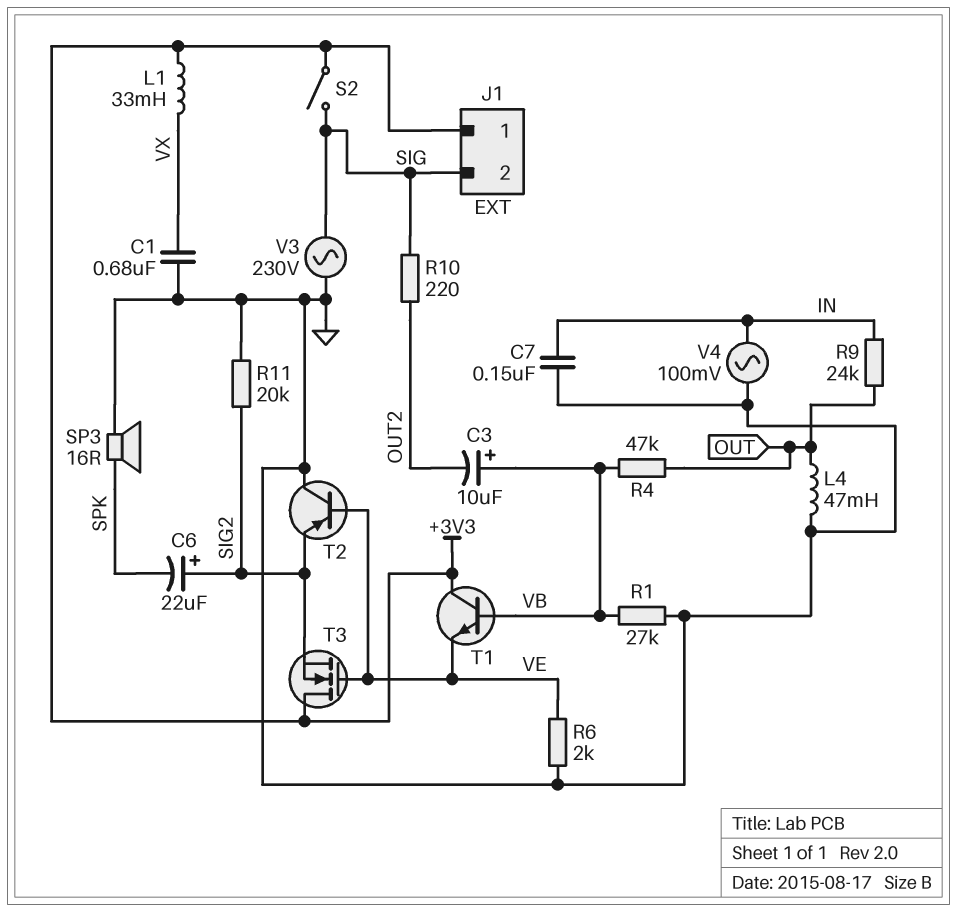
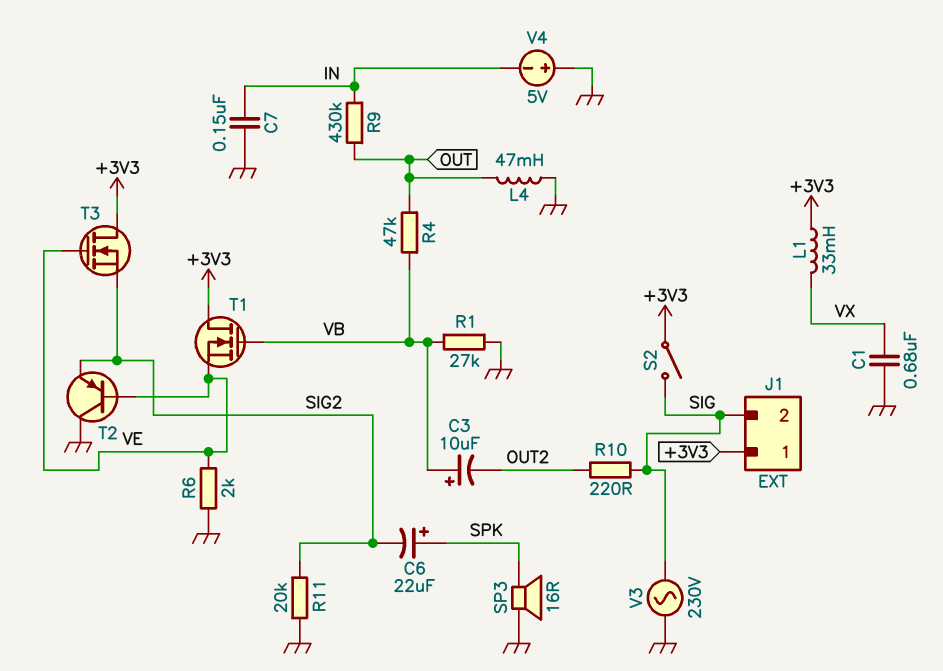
C6: 22uF (plus SIG2, minus SPK) -> 22uF (plus SPK, minus SIG2)
R9: 24k (IN, OUT) -> 430k (IN, OUT)
T1: NPN (B VB, C +3V3, E VE) -> NMOS (G VB, D +3V3, S VE)
V4: AC 100mV (GND, IN) -> 5V (plus GND, minus IN)

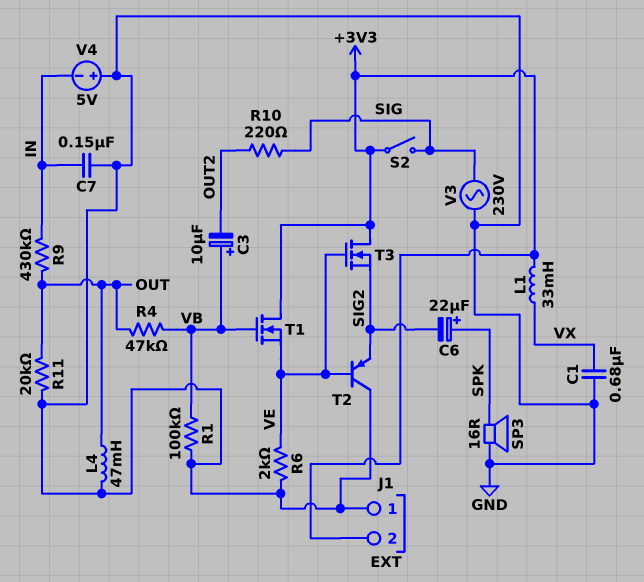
J1 pin 1: +3V3 -> GND
J1 pin 2: SIG -> +3V3
R1: 27k (GND, VB) -> 100k (GND, VB)
R11: 20k (GND, SIG2) -> 20k (GND, OUT)

